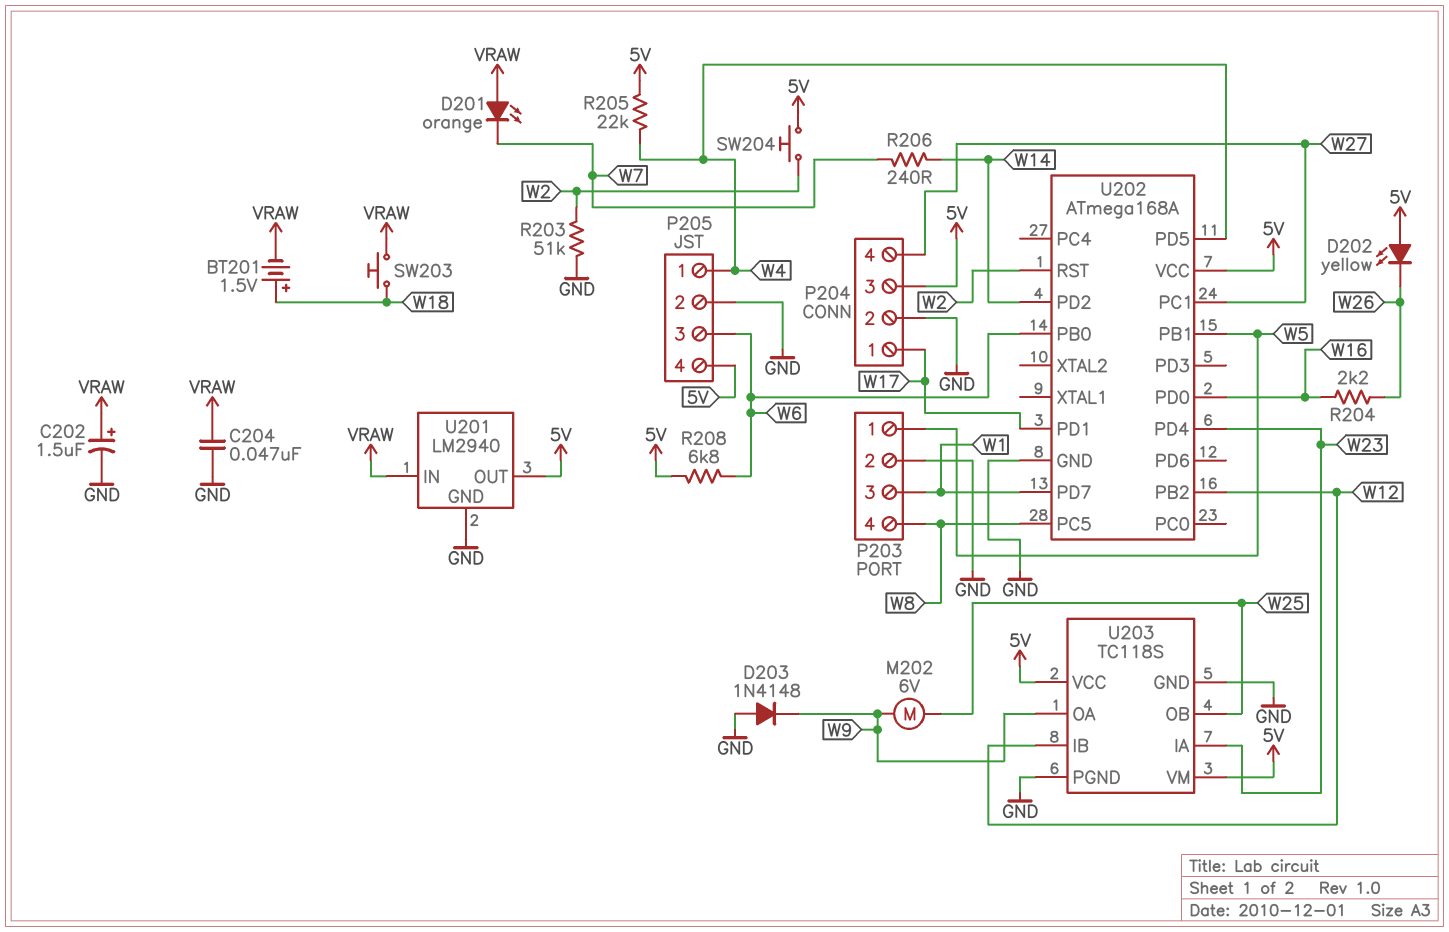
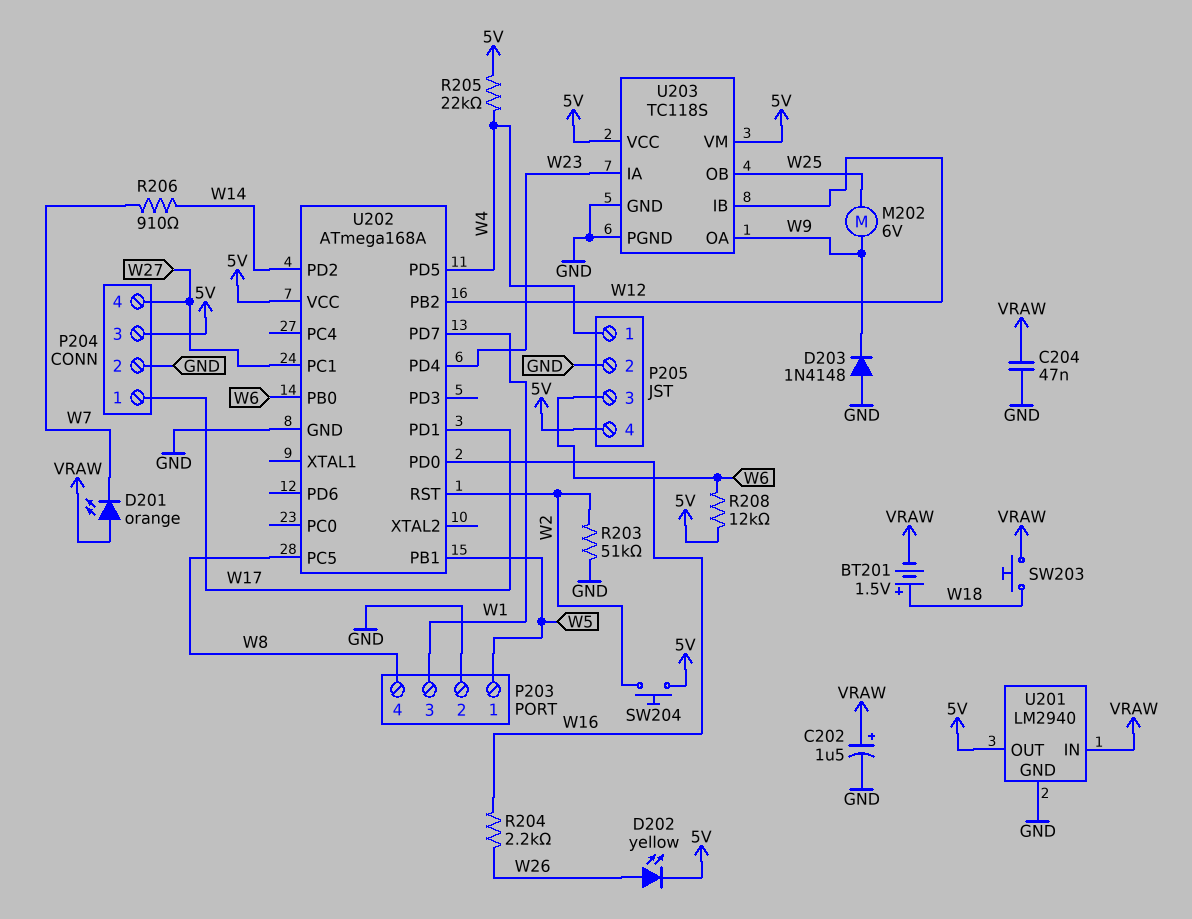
D202: LED yellow (A 5V, K W26) -> LED yellow (A W26, K 5V)
R206: 240 (W7, W14) -> 910 (W7, W14)
R208: 6.8k (5V, W6) -> 12k (5V, W6)

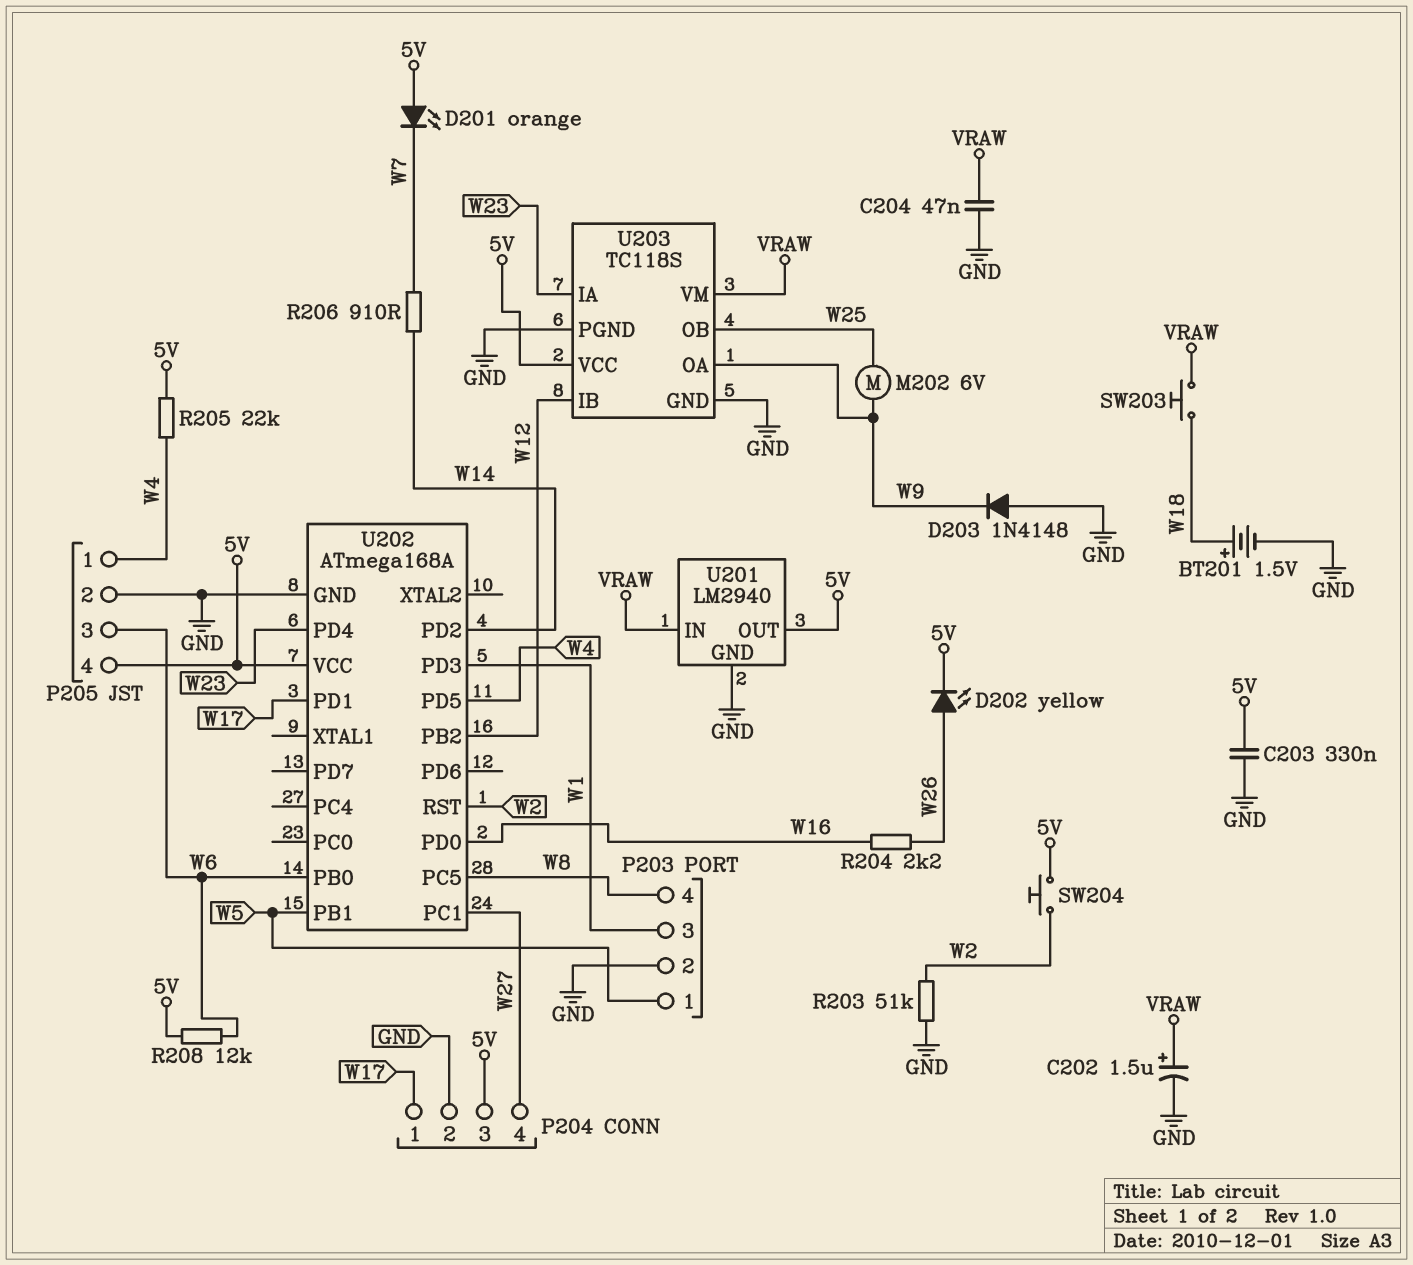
BT201: 1.5V (plus W18, minus VRAW) -> 1.5V (plus W18, minus GND)
C203: none -> 330nF (5V, GND)
D201: LED orange (A VRAW, K W7) -> LED orange (A 5V, K W7)
U202 pin PD3: none -> W1
U202 pin PD7: W1 -> none
U203 pin VM: 5V -> VRAW

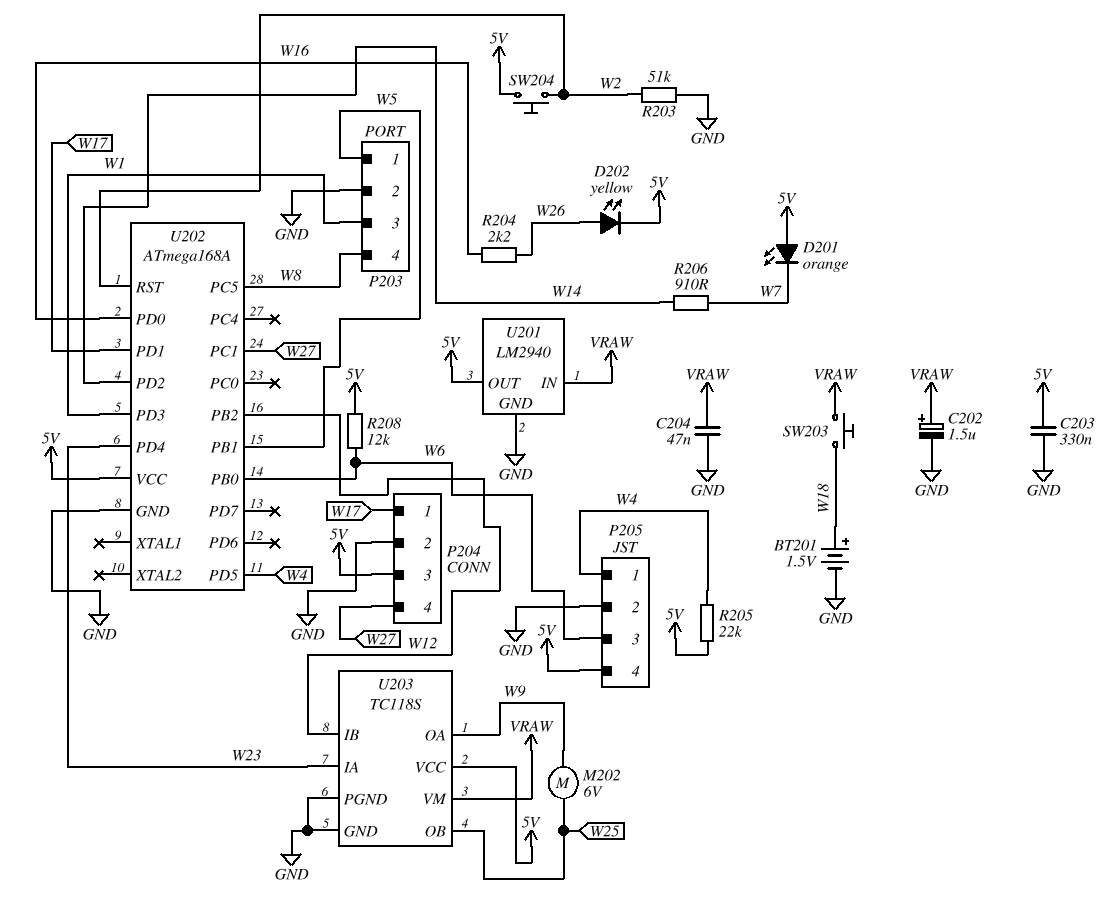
D203: diode 1N4148 (A GND, K W9) -> none

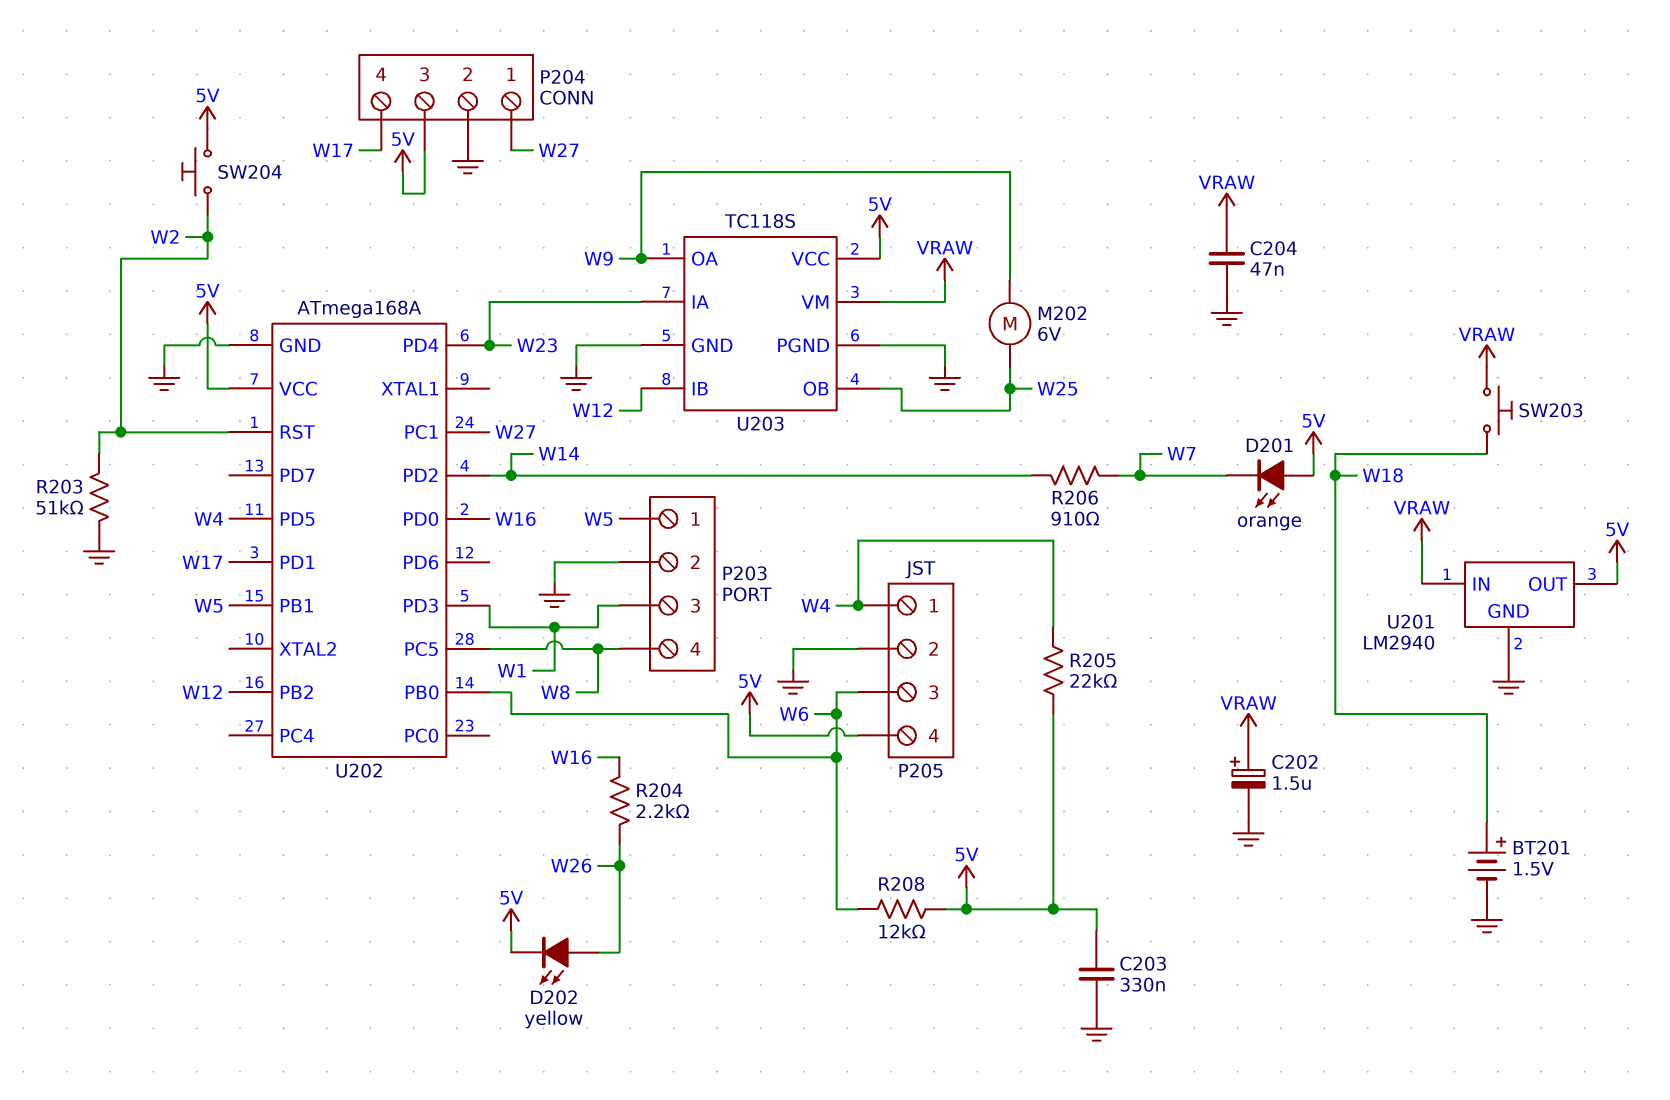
P204 pin 1: W17 -> W27
P204 pin 4: W27 -> W17

